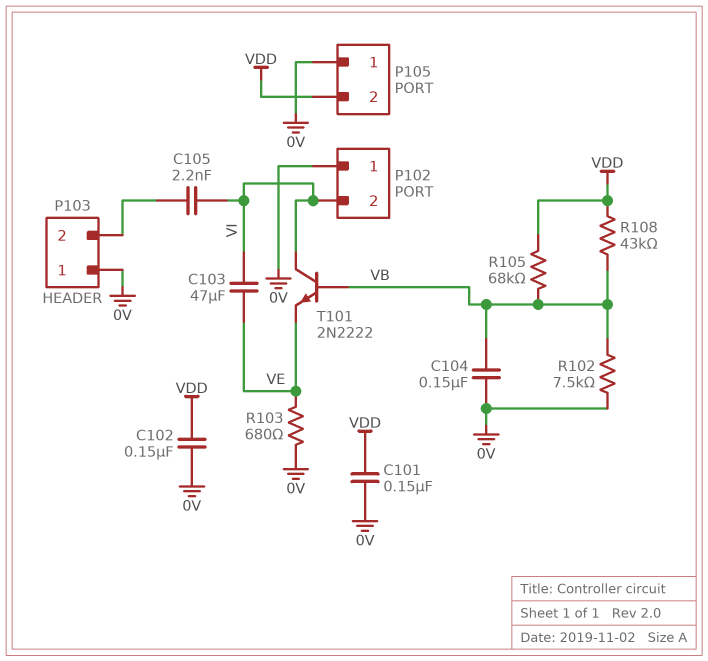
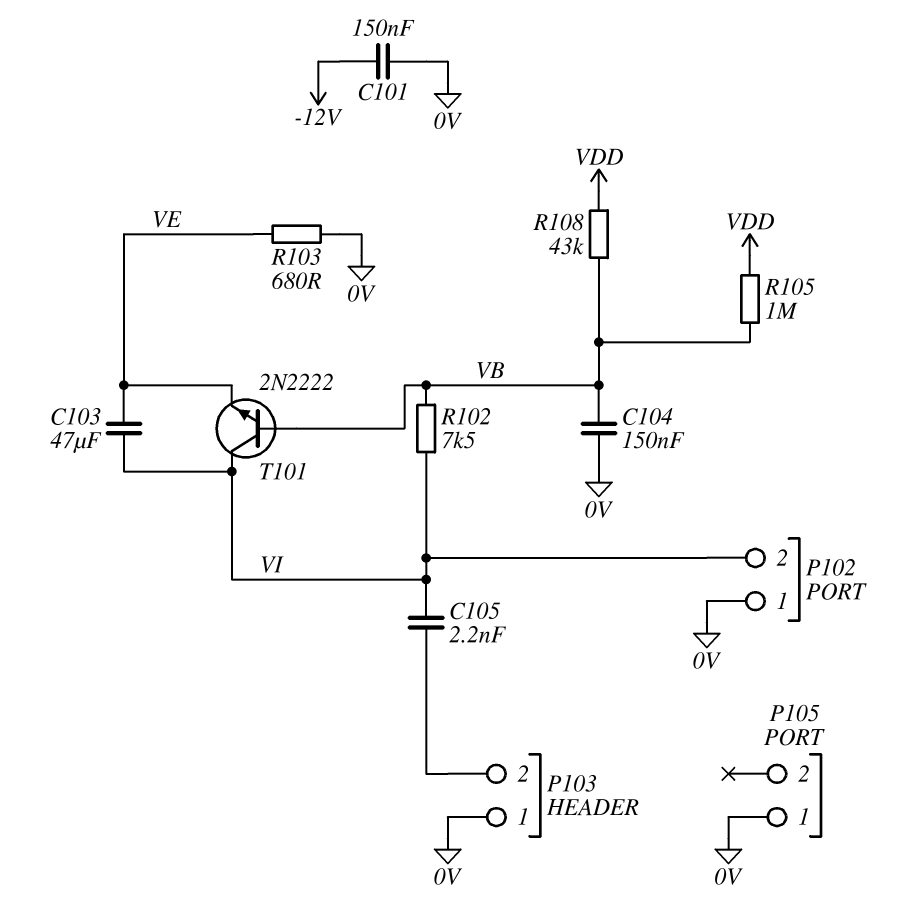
C101: 150nF (0V, VDD) -> 150nF (-12V, 0V)
C102: 150nF (0V, VDD) -> none
P105 pin 2: VDD -> none
R102: 7.5k (0V, VB) -> 7.5k (VB, VI)
R105: 68k (VB, VDD) -> 1M (VB, VDD)

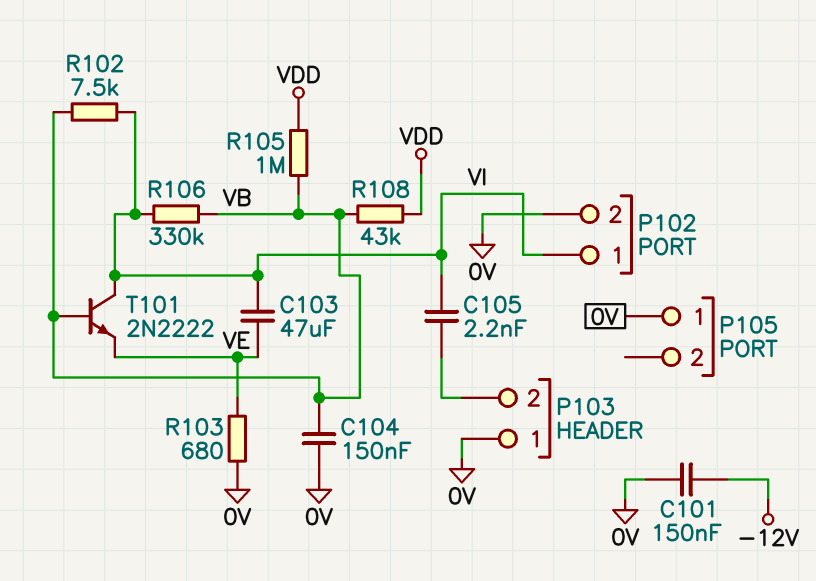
P102 pin 1: 0V -> VI
P102 pin 2: VI -> 0V
R106: none -> 330k (VB, VI)

